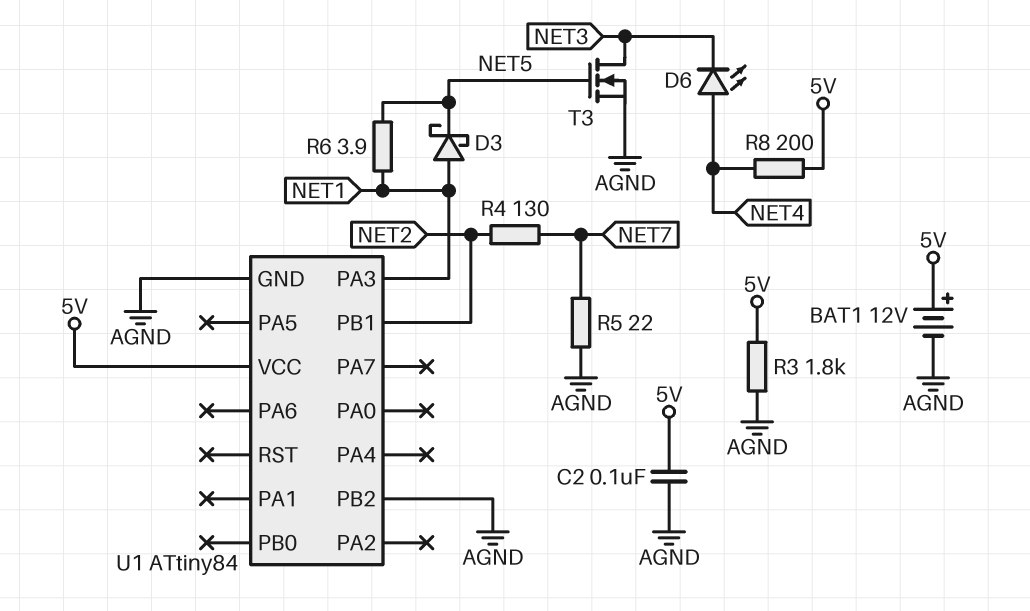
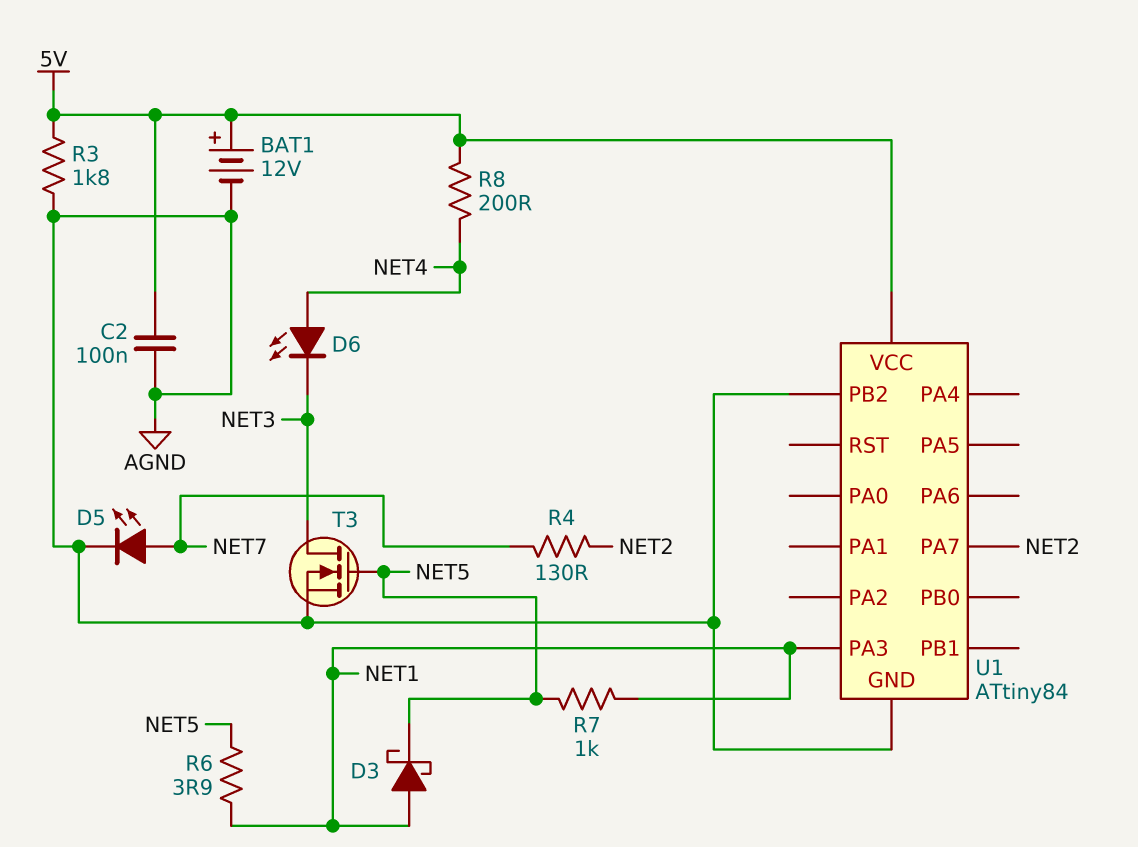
D5: none -> LED (A NET7, K AGND)
R5: 22 (AGND, NET7) -> none
R7: none -> 1k (NET1, NET5)
U1 pin PA7: none -> NET2
U1 pin PB1: NET2 -> none

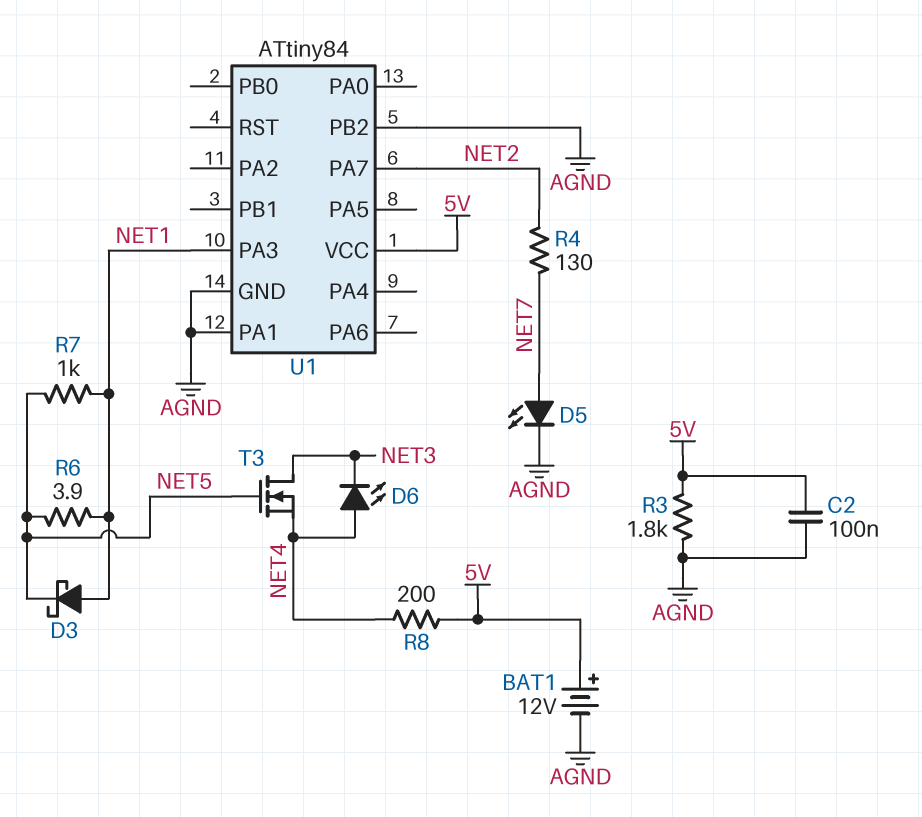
T3: NMOS (G NET5, D NET3, S AGND) -> NMOS (G NET5, D NET3, S NET4)
U1 pin PA1: none -> AGND

